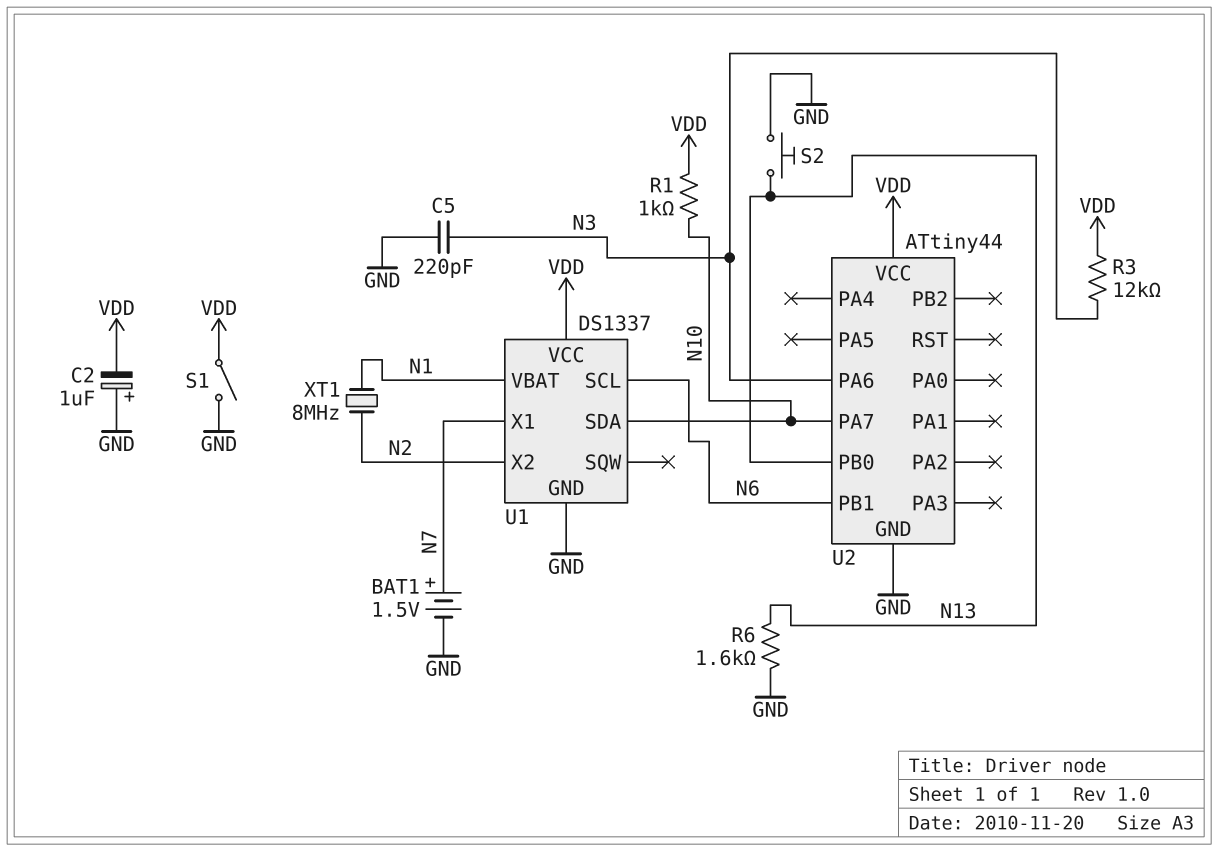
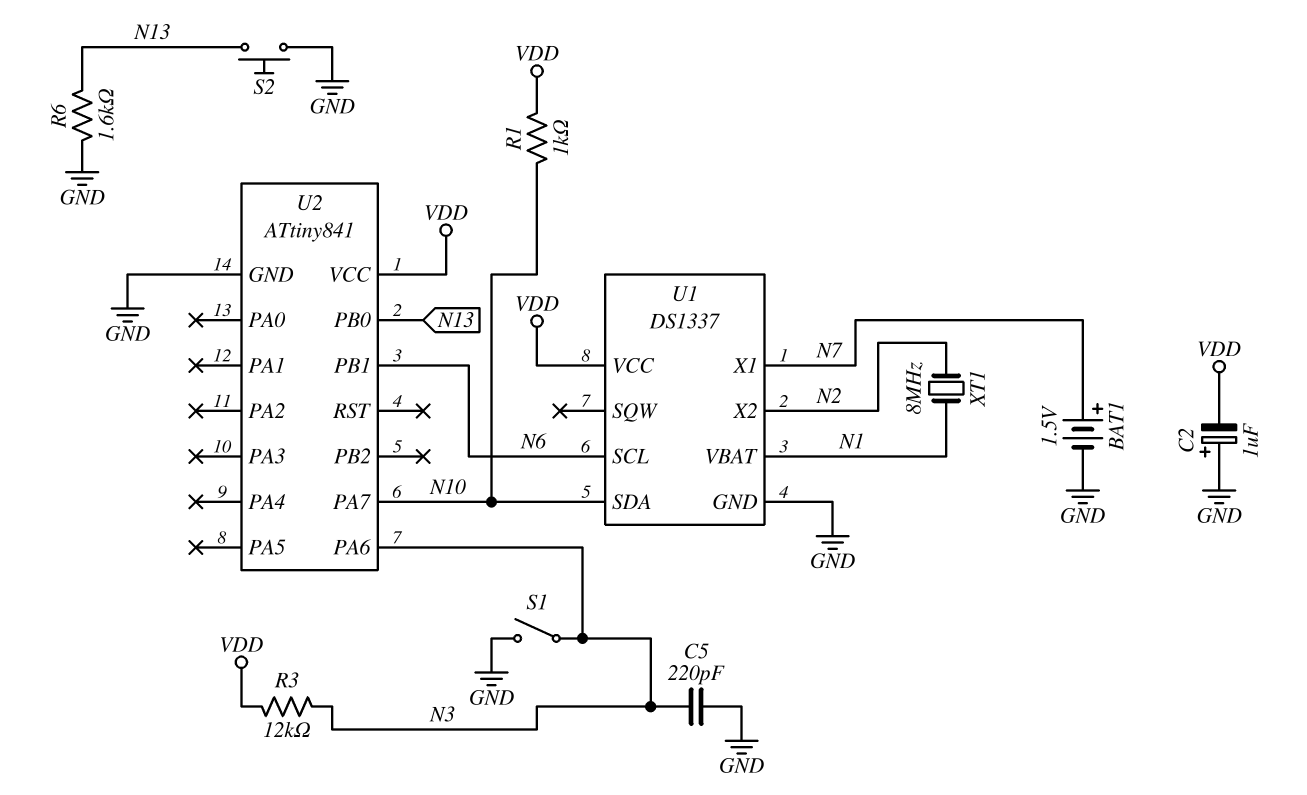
S1: switch (GND, VDD) -> switch (GND, N3)
U2: ATtiny44 -> ATtiny841

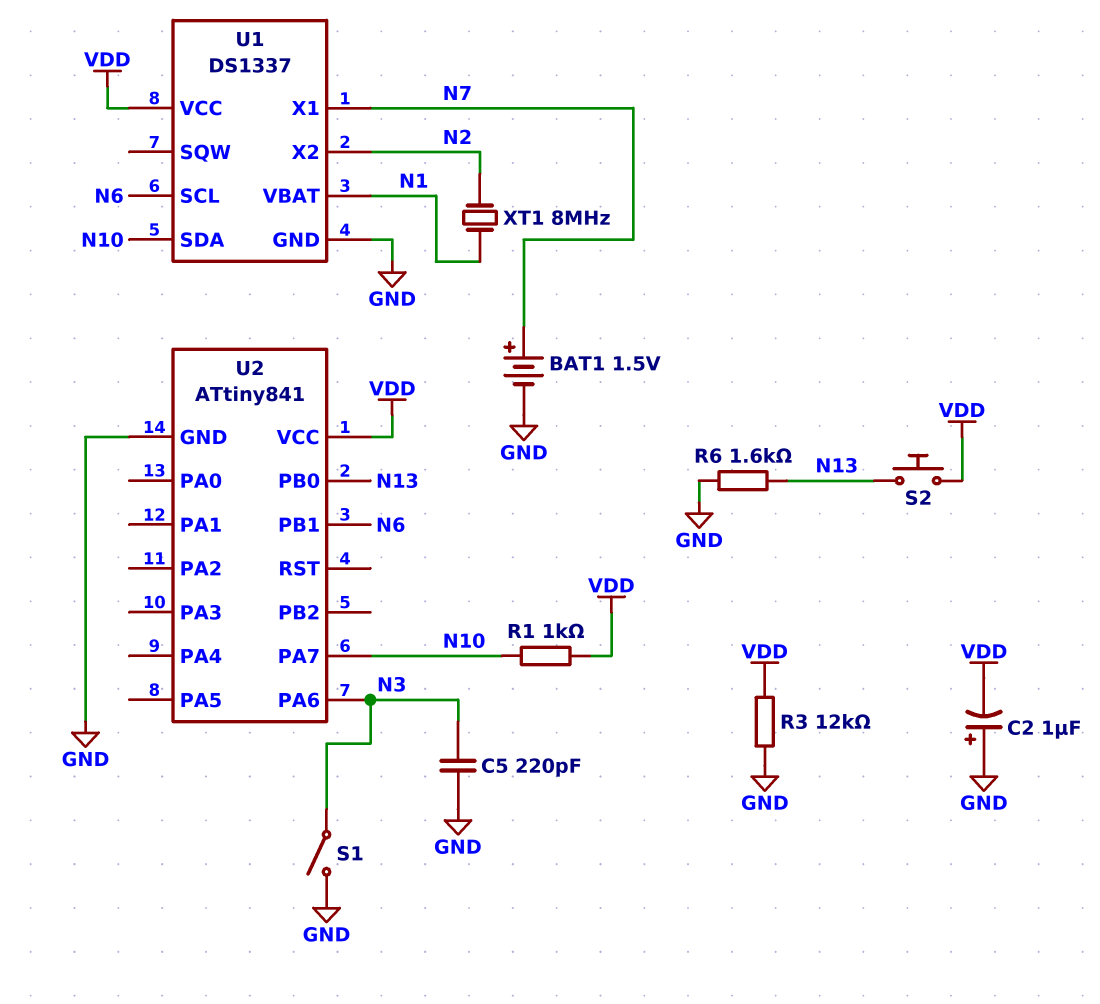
R3: 12k (N3, VDD) -> 12k (GND, VDD)
S2: button (GND, N13) -> button (N13, VDD)

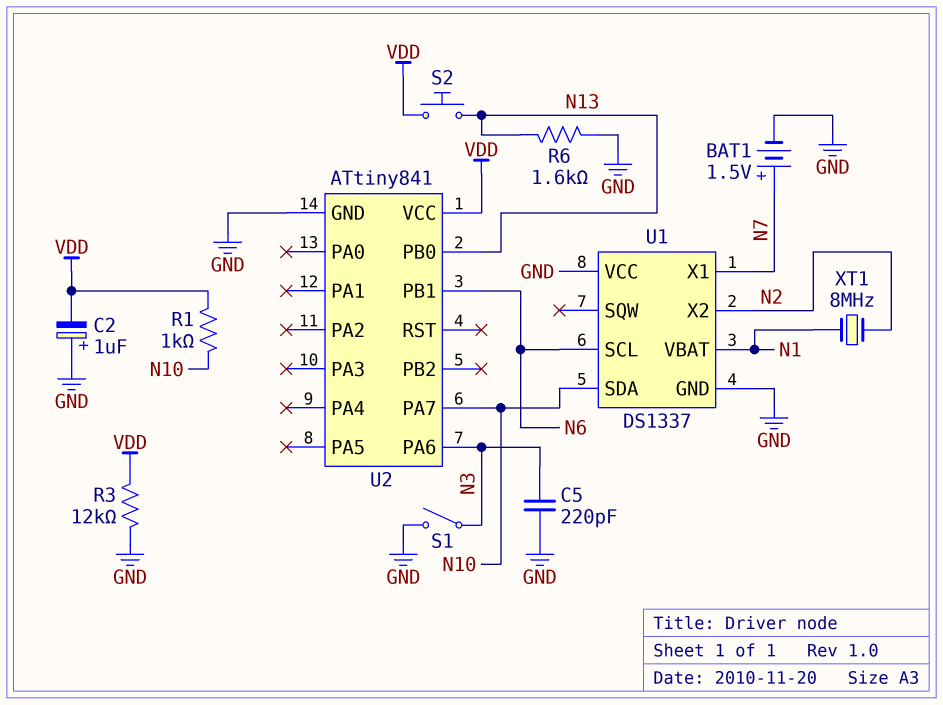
U1 pin VCC: VDD -> GND

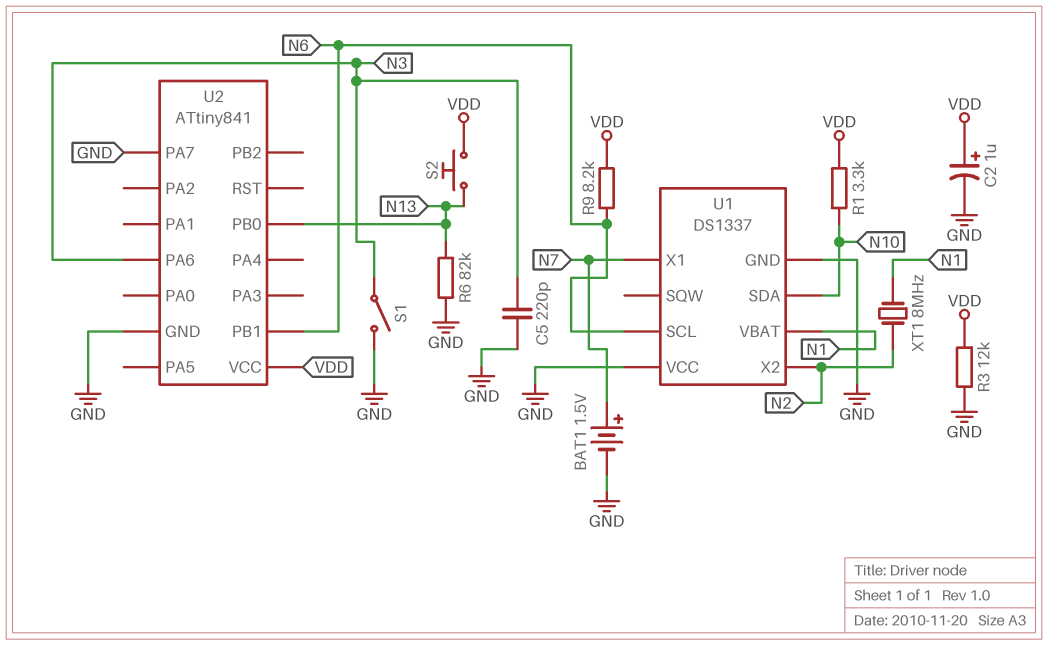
C2: 1uF (plus GND, minus VDD) -> 1uF (plus VDD, minus GND)
R1: 1k (N10, VDD) -> 3.3k (N10, VDD)
R6: 1.6k (GND, N13) -> 82k (GND, N13)
R9: none -> 8.2k (N6, VDD)
U2 pin PA7: N10 -> GND

